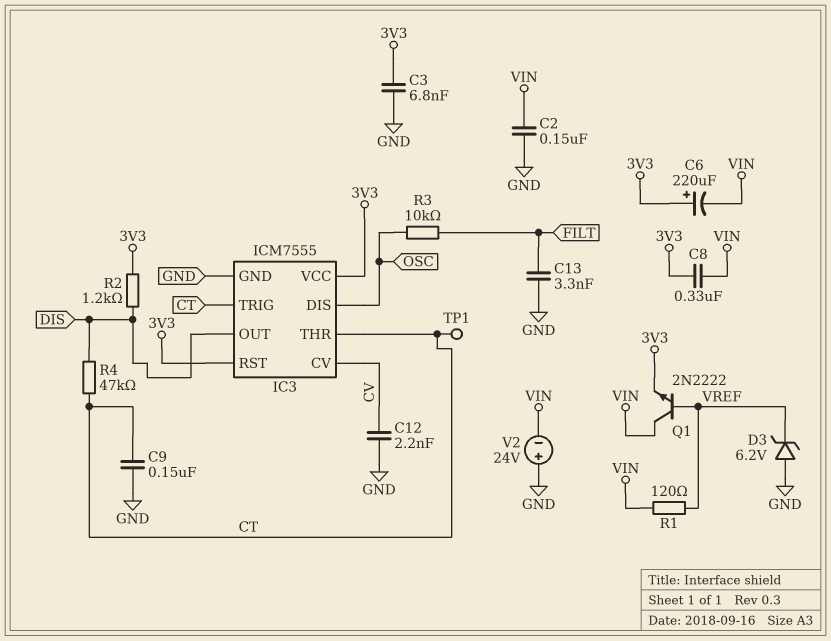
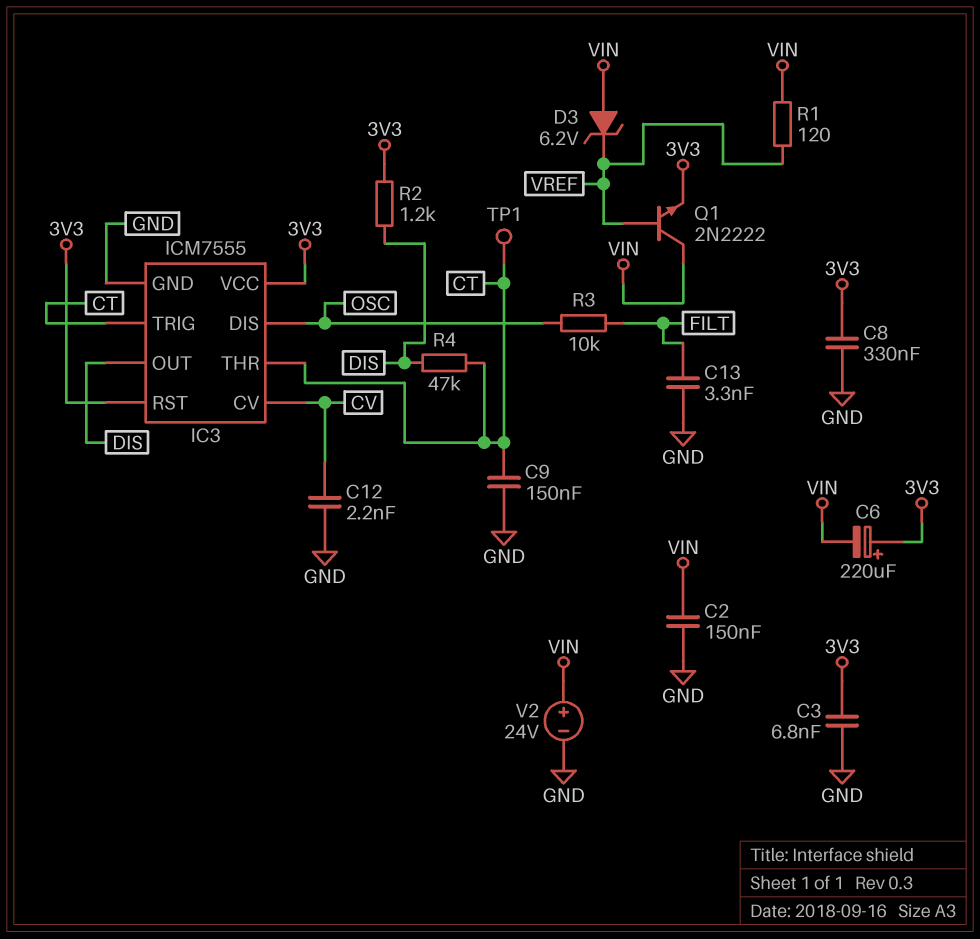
C8: 330nF (3V3, VIN) -> 330nF (3V3, GND)
D3: zener 6.2V (A GND, K VREF) -> zener 6.2V (A VIN, K VREF)
V2: 24V (plus GND, minus VIN) -> 24V (plus VIN, minus GND)

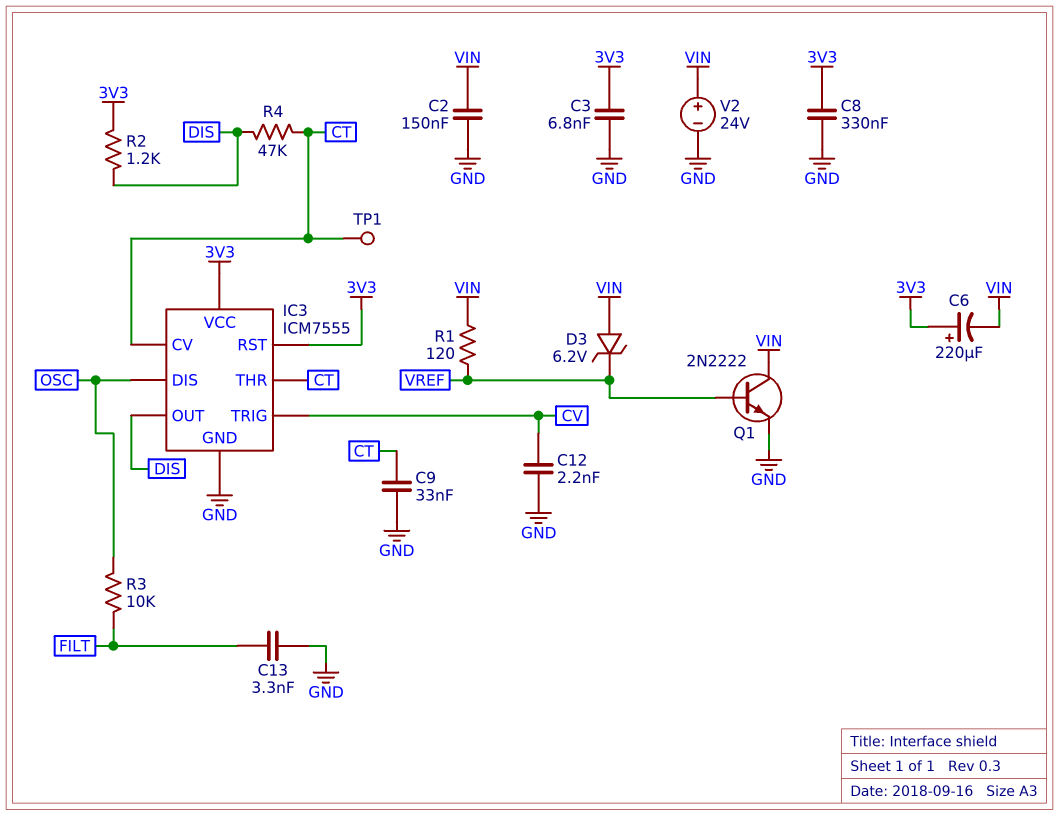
C9: 150nF (CT, GND) -> 33nF (CT, GND)
IC3 pin CV: CV -> CT
IC3 pin TRIG: CT -> CV
Q1: NPN 2N2222 (B VREF, C VIN, E 3V3) -> NPN 2N2222 (B VREF, C VIN, E GND)

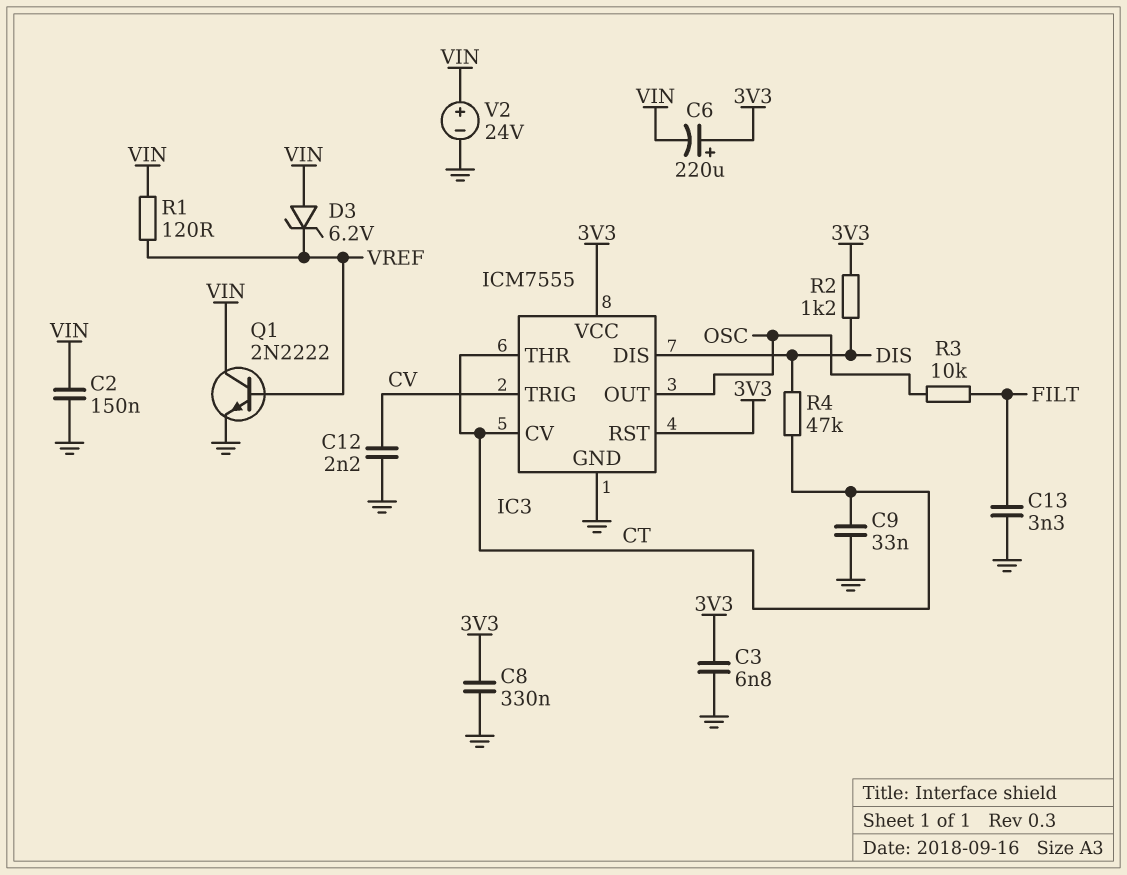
IC3 pin DIS: OSC -> DIS
IC3 pin OUT: DIS -> OSC
TP1: test point (CT) -> none

